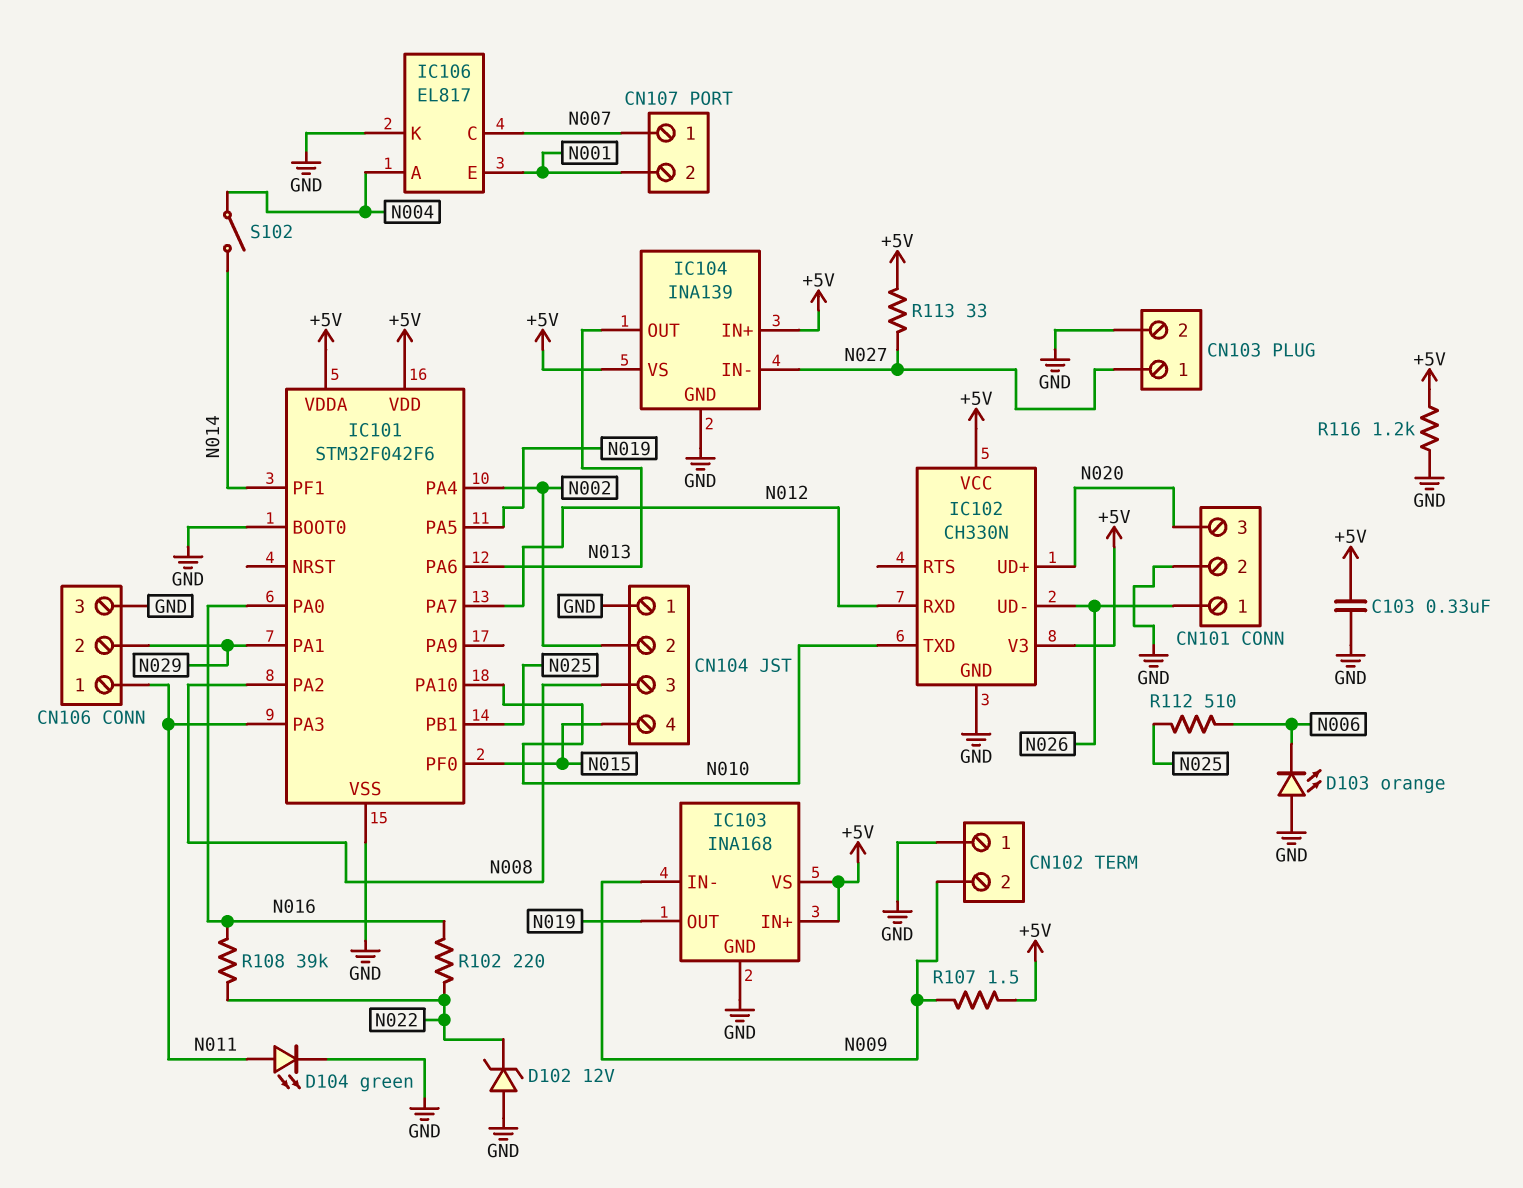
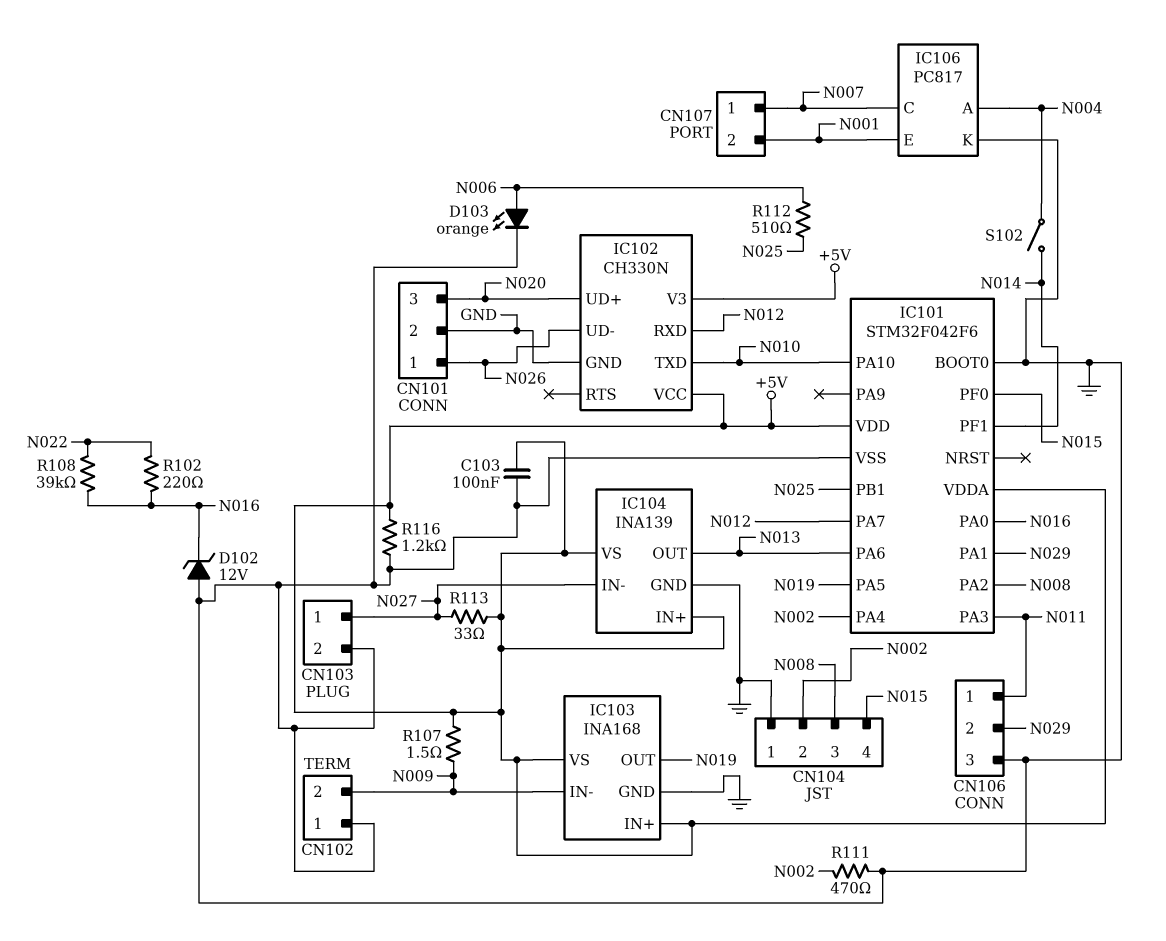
C103: 330nF (+5V, GND) -> 100nF (+5V, GND)
D102: zener 12V (A GND, K N022) -> zener 12V (A GND, K N016)
D103: LED orange (A GND, K N006) -> LED orange (A N006, K GND)
D104: LED green (A N011, K GND) -> none
IC106: EL817 -> PC817
R111: none -> 470 (GND, N002)

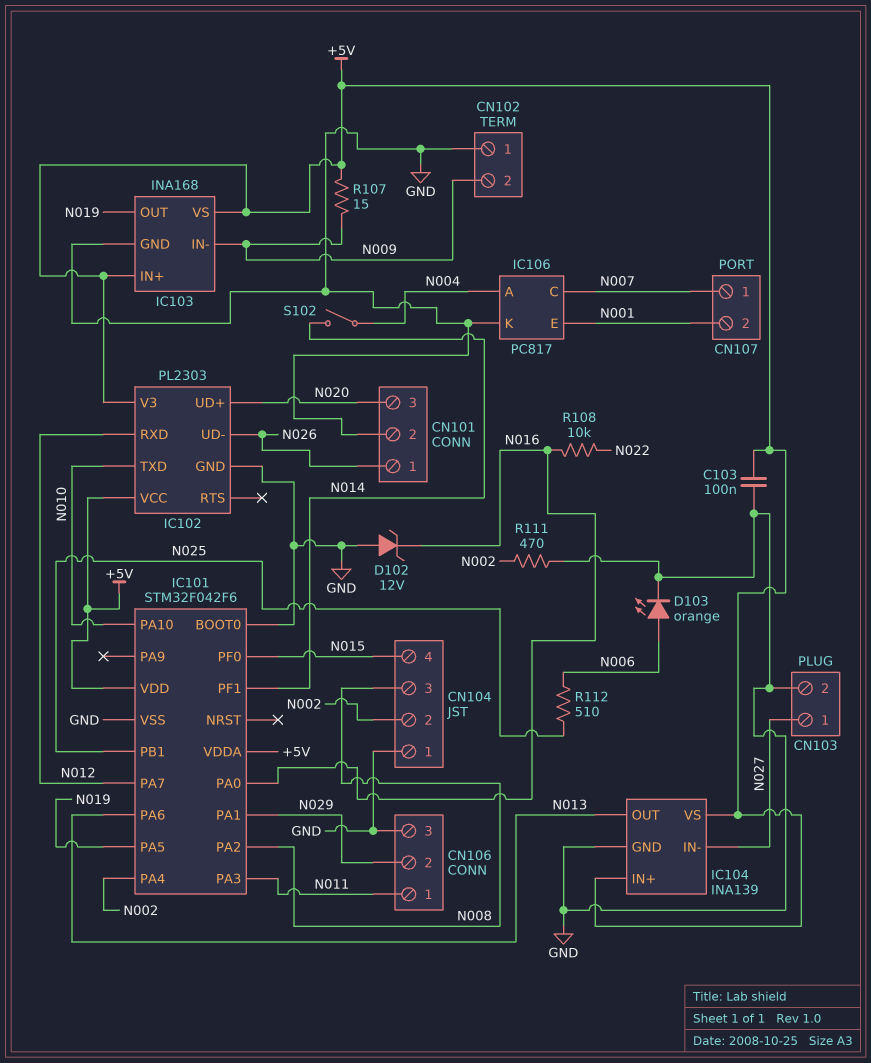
IC102: CH330N -> PL2303
R102: 220 (N016, N022) -> none
R107: 1.5 (+5V, N009) -> 15 (+5V, N009)
R108: 39k (N016, N022) -> 10k (N016, N022)
R113: 33 (+5V, N027) -> none
R116: 1.2k (+5V, GND) -> none

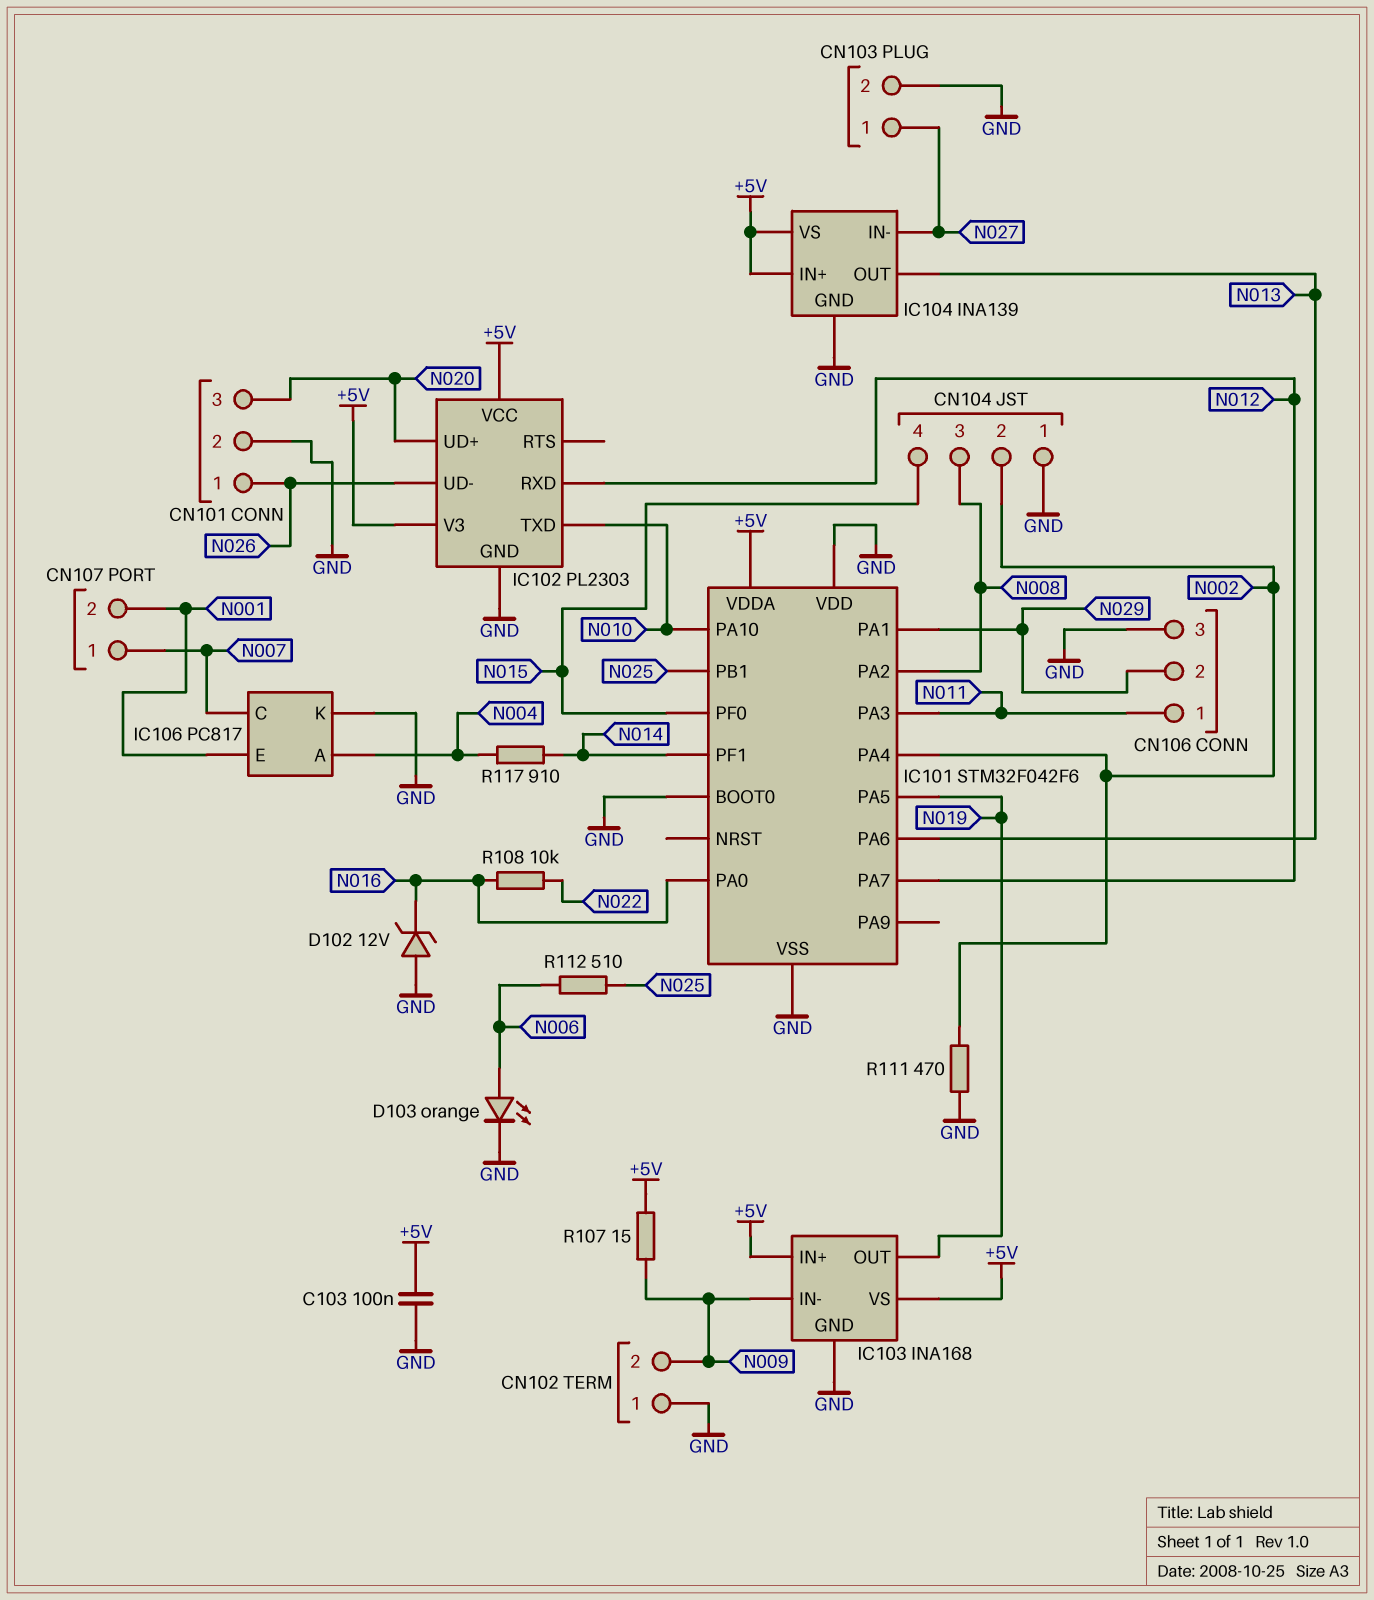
IC101 pin VDD: +5V -> GND
R117: none -> 910 (N004, N014)
S102: switch (N004, N014) -> none

